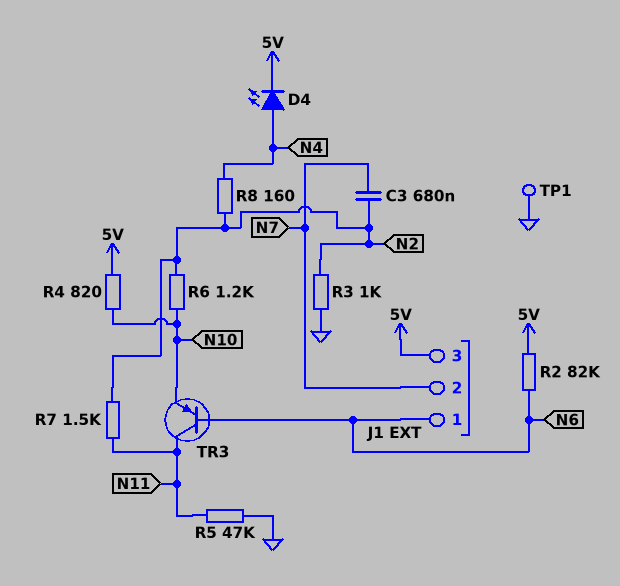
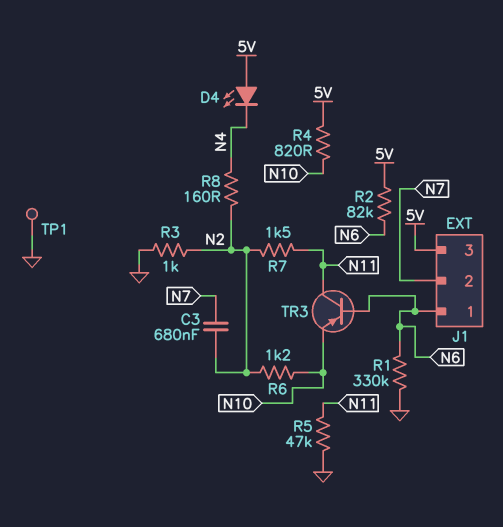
D4: LED (A N4, K 5V) -> LED (A 5V, K N4)
R1: none -> 330k (GND, N6)

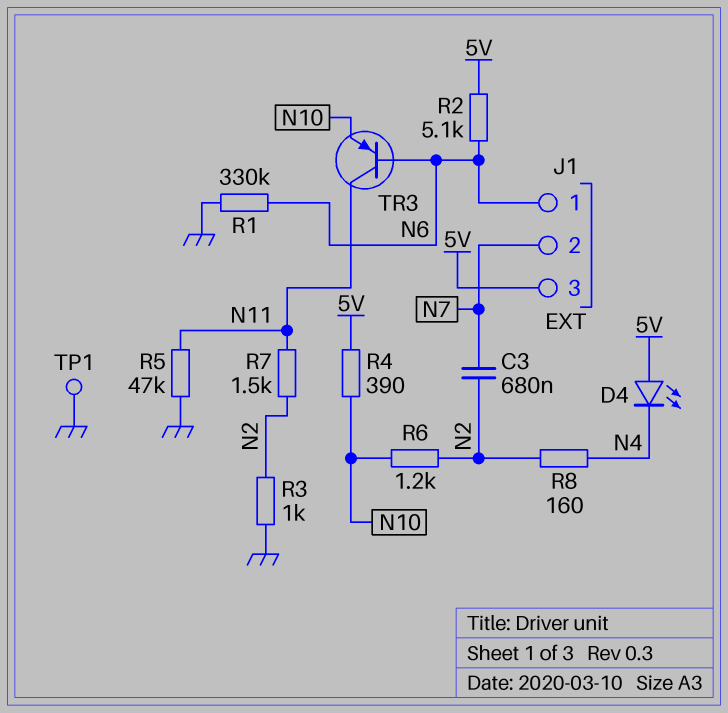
R2: 82k (5V, N6) -> 5.1k (5V, N6)
R4: 820 (5V, N10) -> 390 (5V, N10)

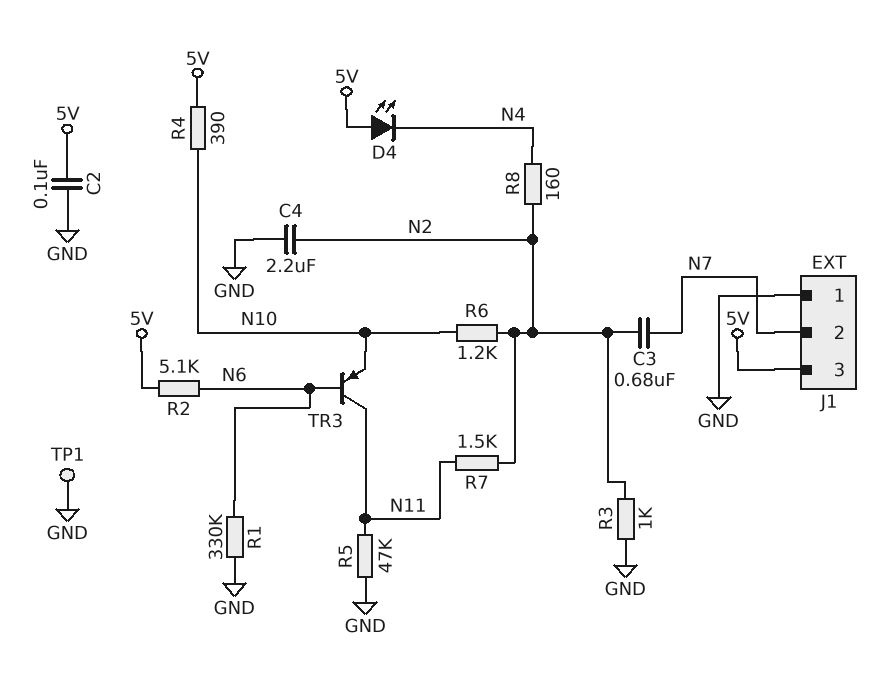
C2: none -> 100nF (5V, GND)
C4: none -> 2.2uF (GND, N2)
J1 pin 1: N6 -> GND

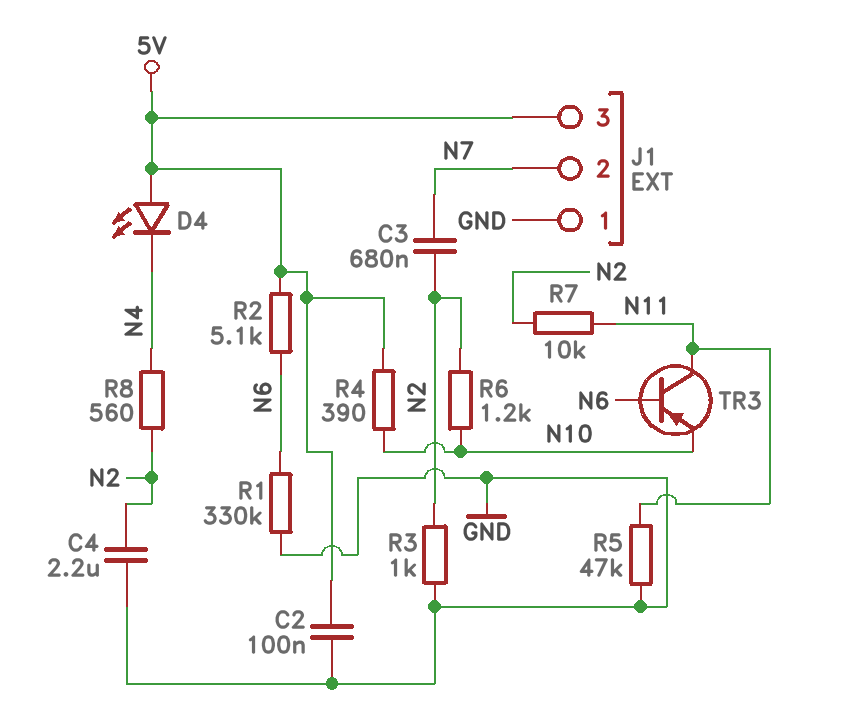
R7: 1.5k (N2, N11) -> 10k (N2, N11)
R8: 160 (N2, N4) -> 560 (N2, N4)
TP1: test point (GND) -> none

